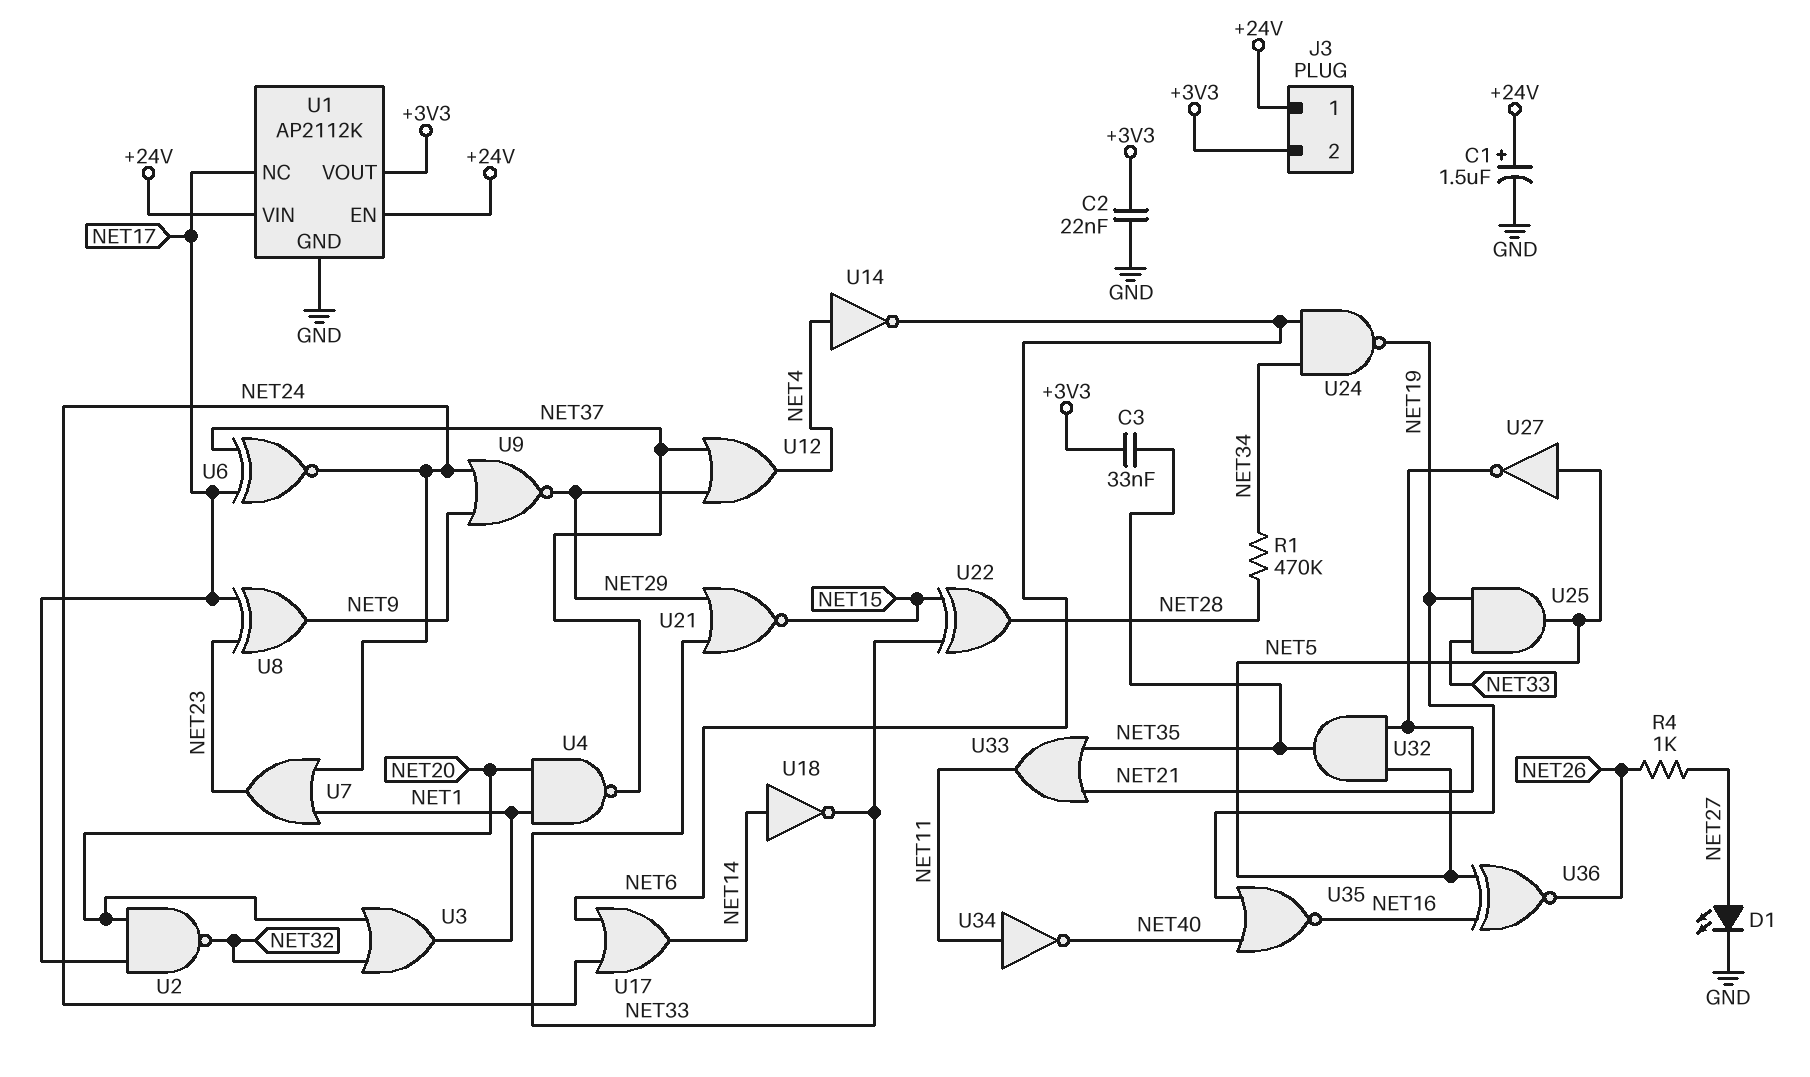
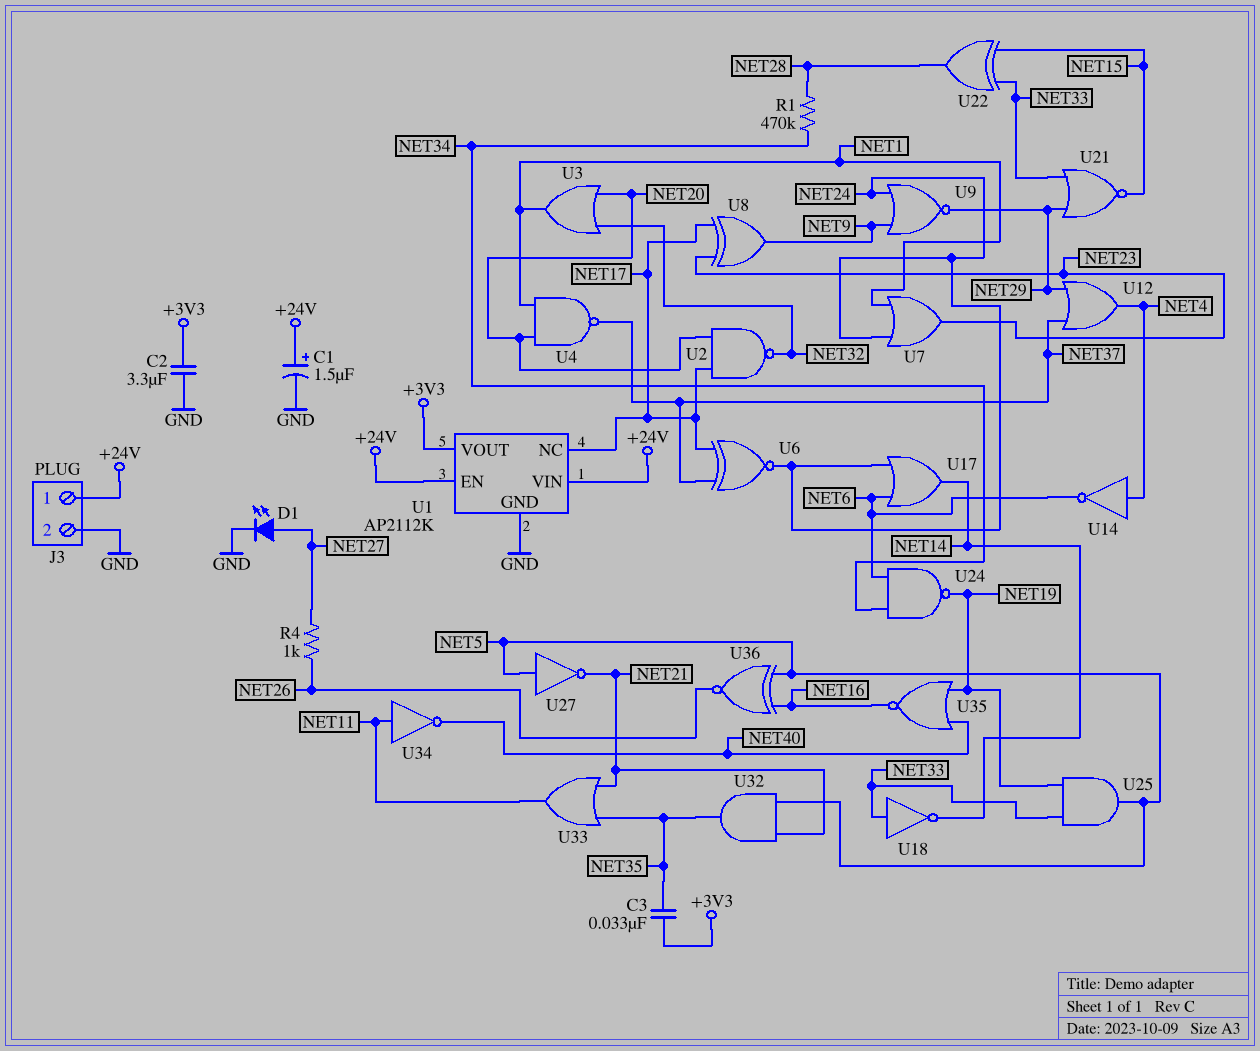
C2: 22nF (+3V3, GND) -> 3.3uF (+3V3, GND)
J3 pin 2: +3V3 -> GND
U18: NOT (in NET14, out NET33) -> NOT (in NET33, out NET14)

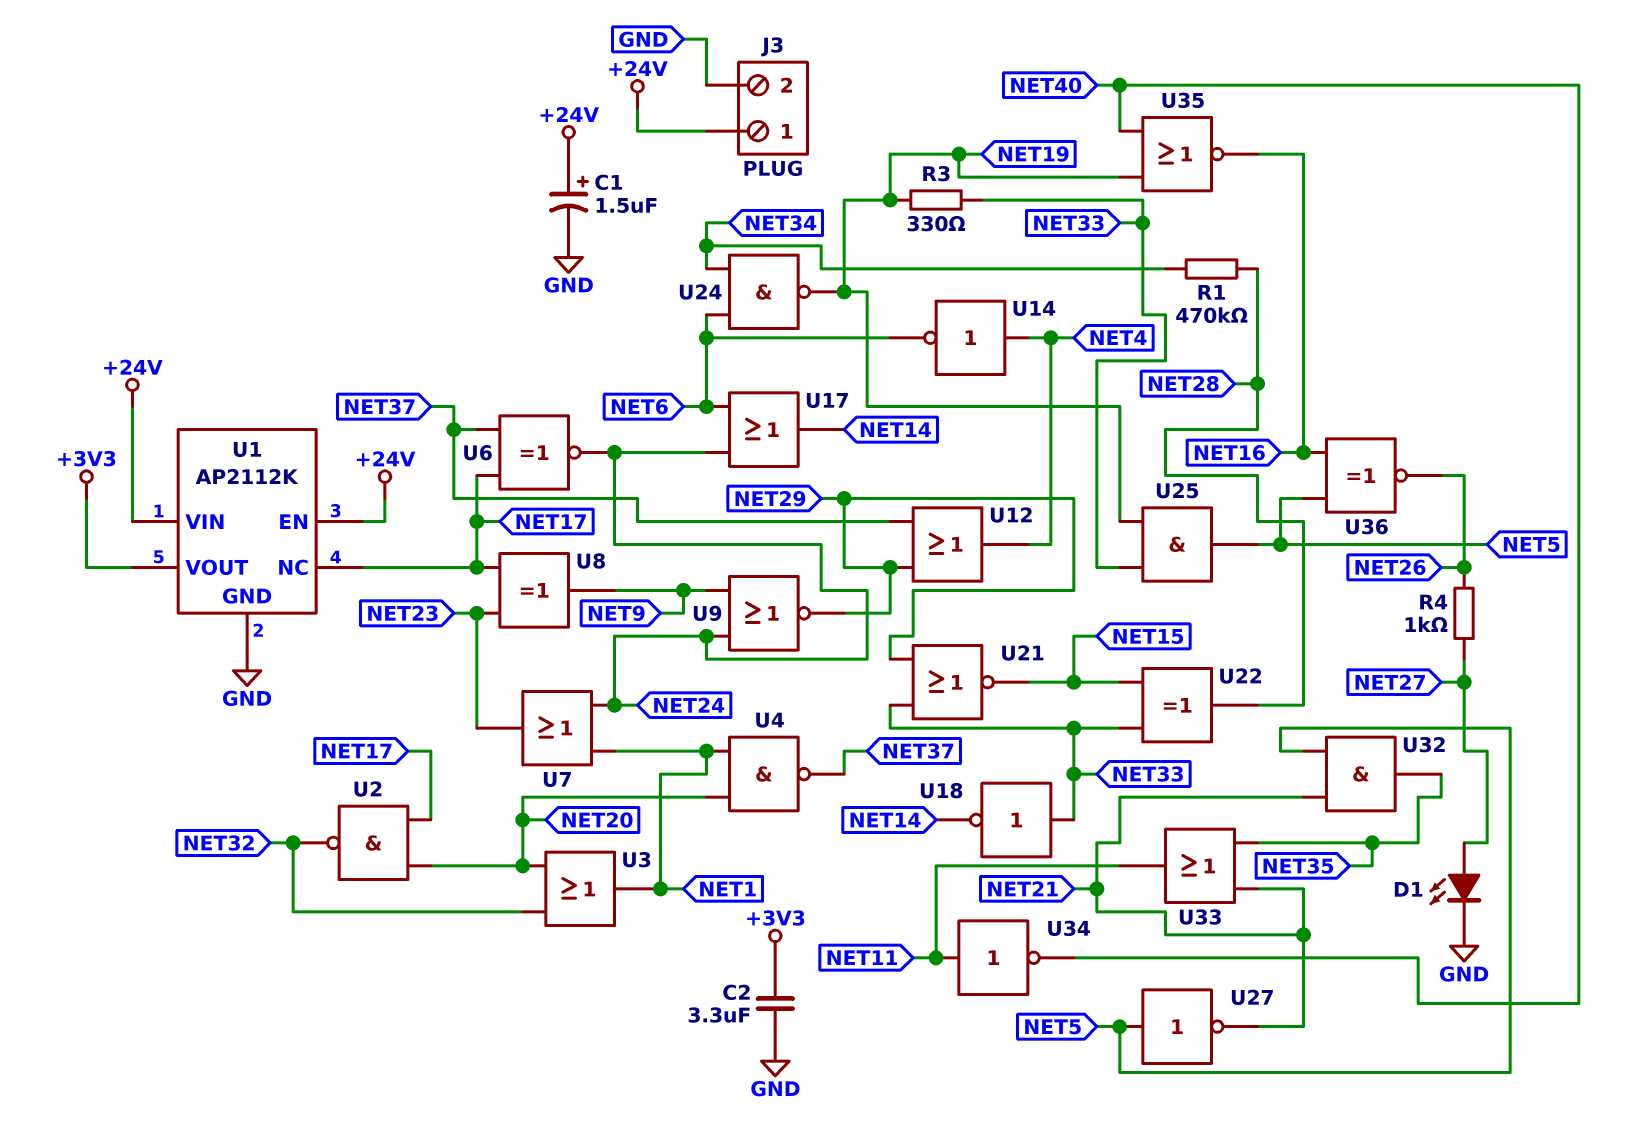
C3: 33nF (+3V3, NET35) -> none
R3: none -> 330 (NET19, NET33)

